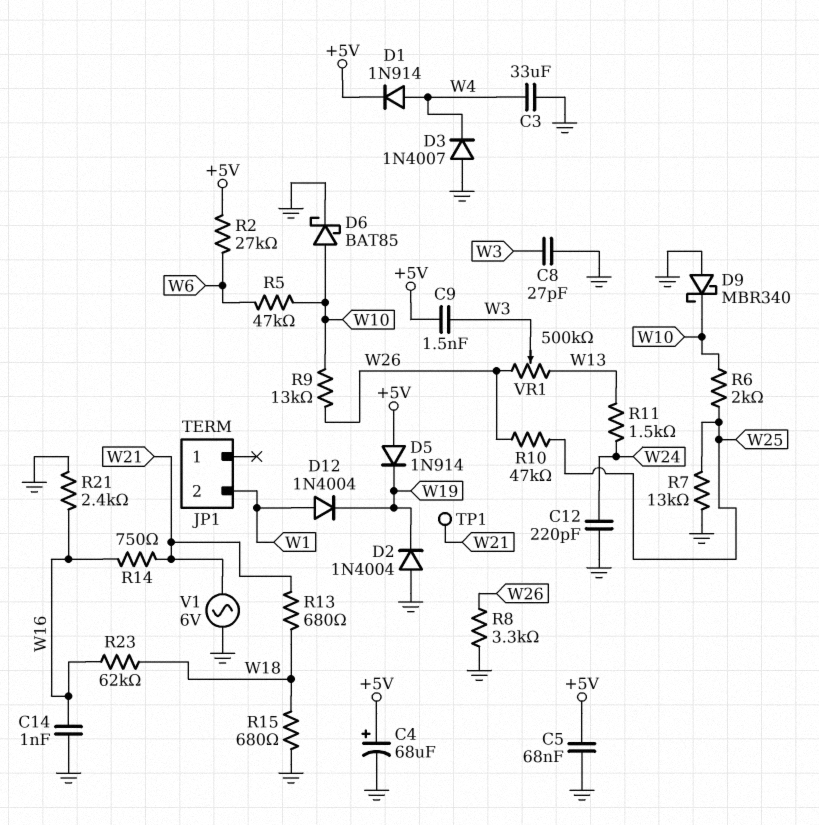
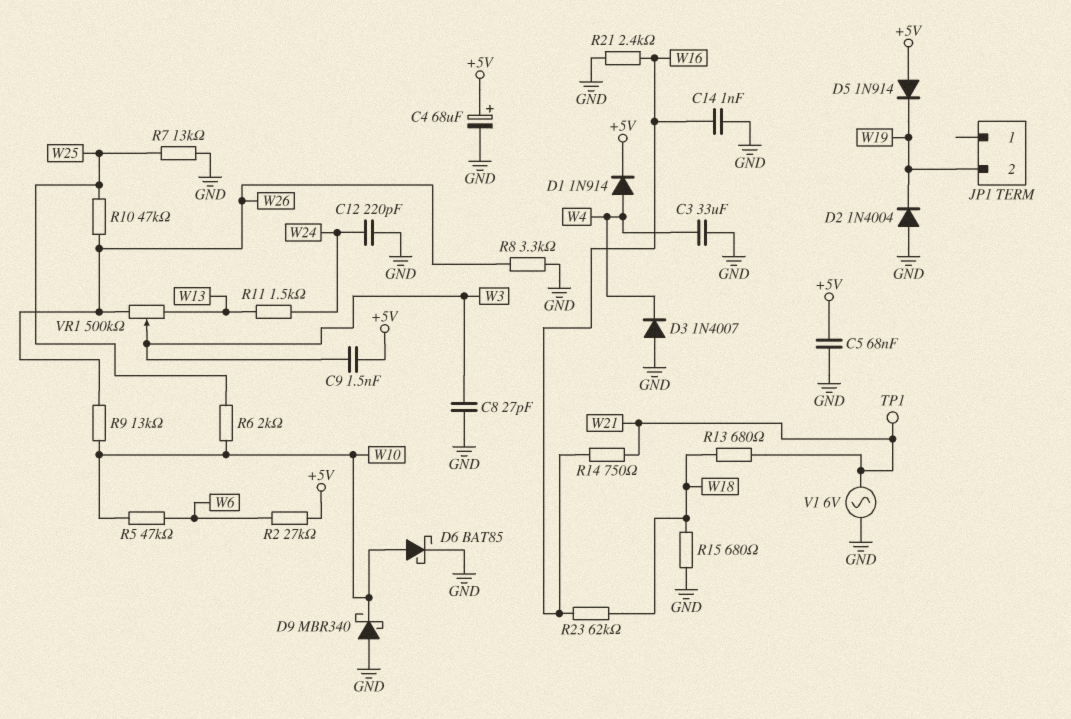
D12: diode 1N4004 (A W1, K W19) -> none
JP1 pin 2: W1 -> W19

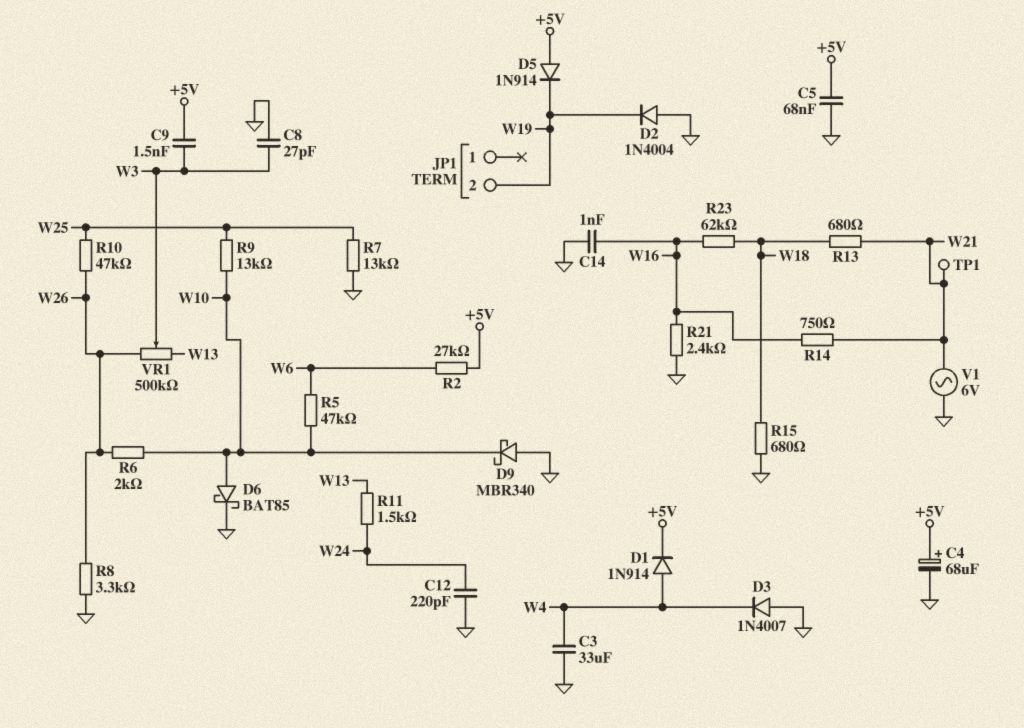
R6: 2k (W10, W25) -> 2k (W10, W26)
R9: 13k (W10, W26) -> 13k (W10, W25)

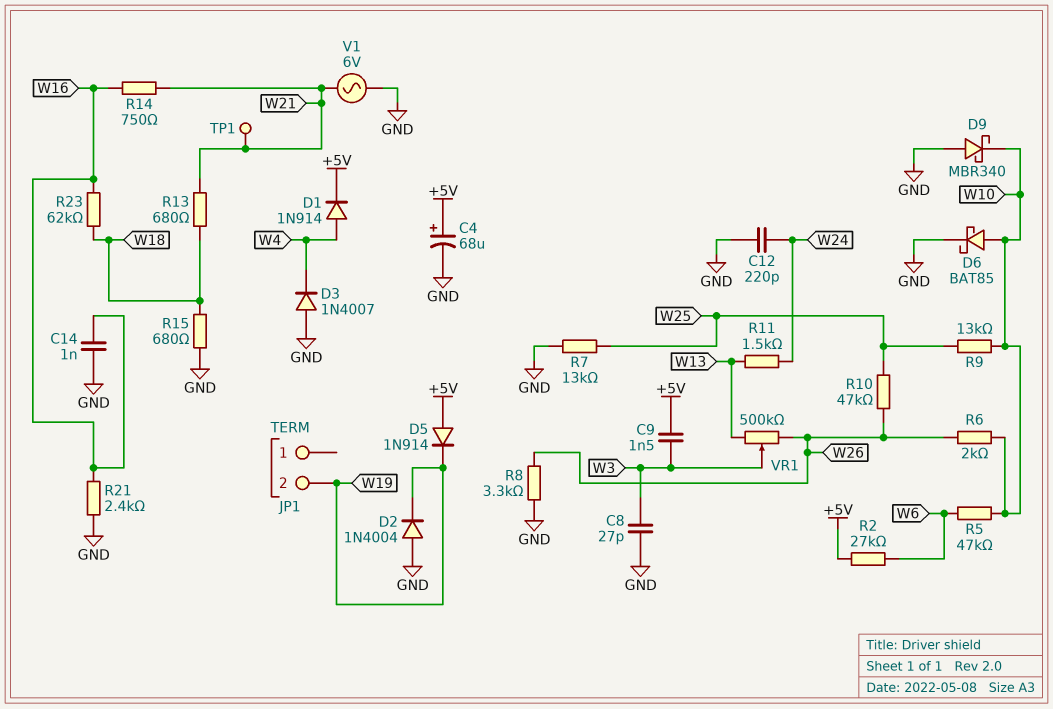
C3: 33uF (GND, W4) -> none
C5: 68nF (+5V, GND) -> none

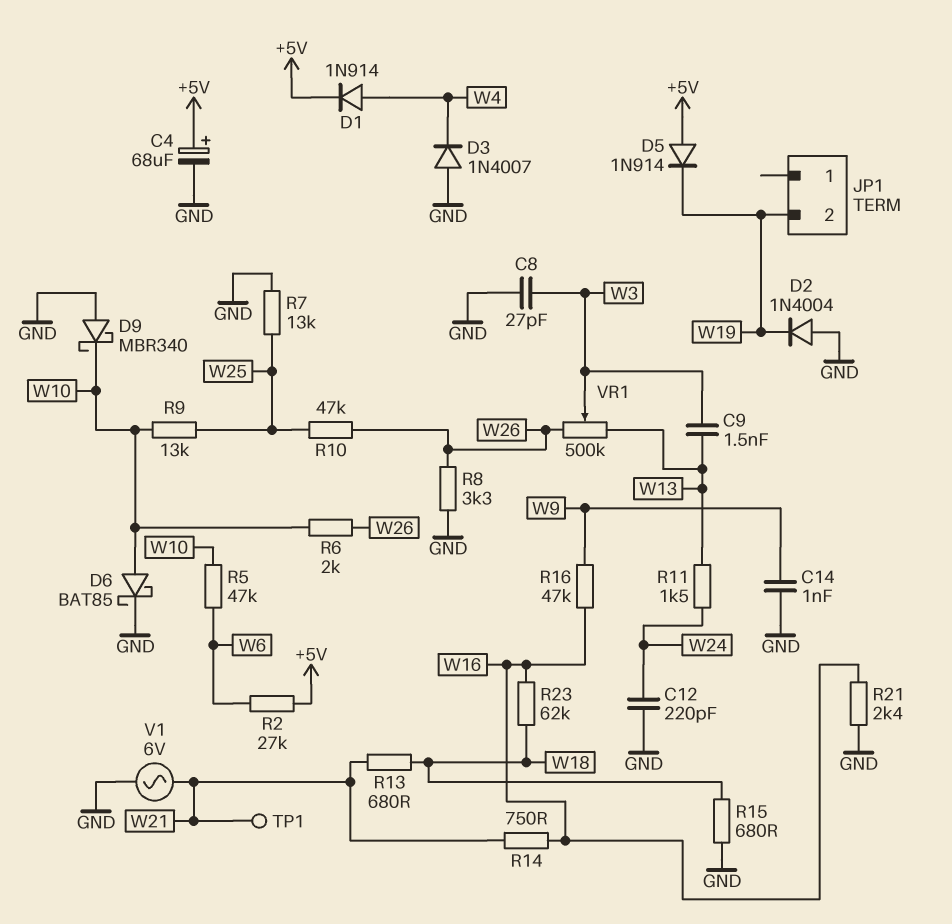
C9: 1.5nF (+5V, W3) -> 1.5nF (W3, W13)
C14: 1nF (GND, W16) -> 1nF (GND, W9)
R16: none -> 47k (W9, W16)

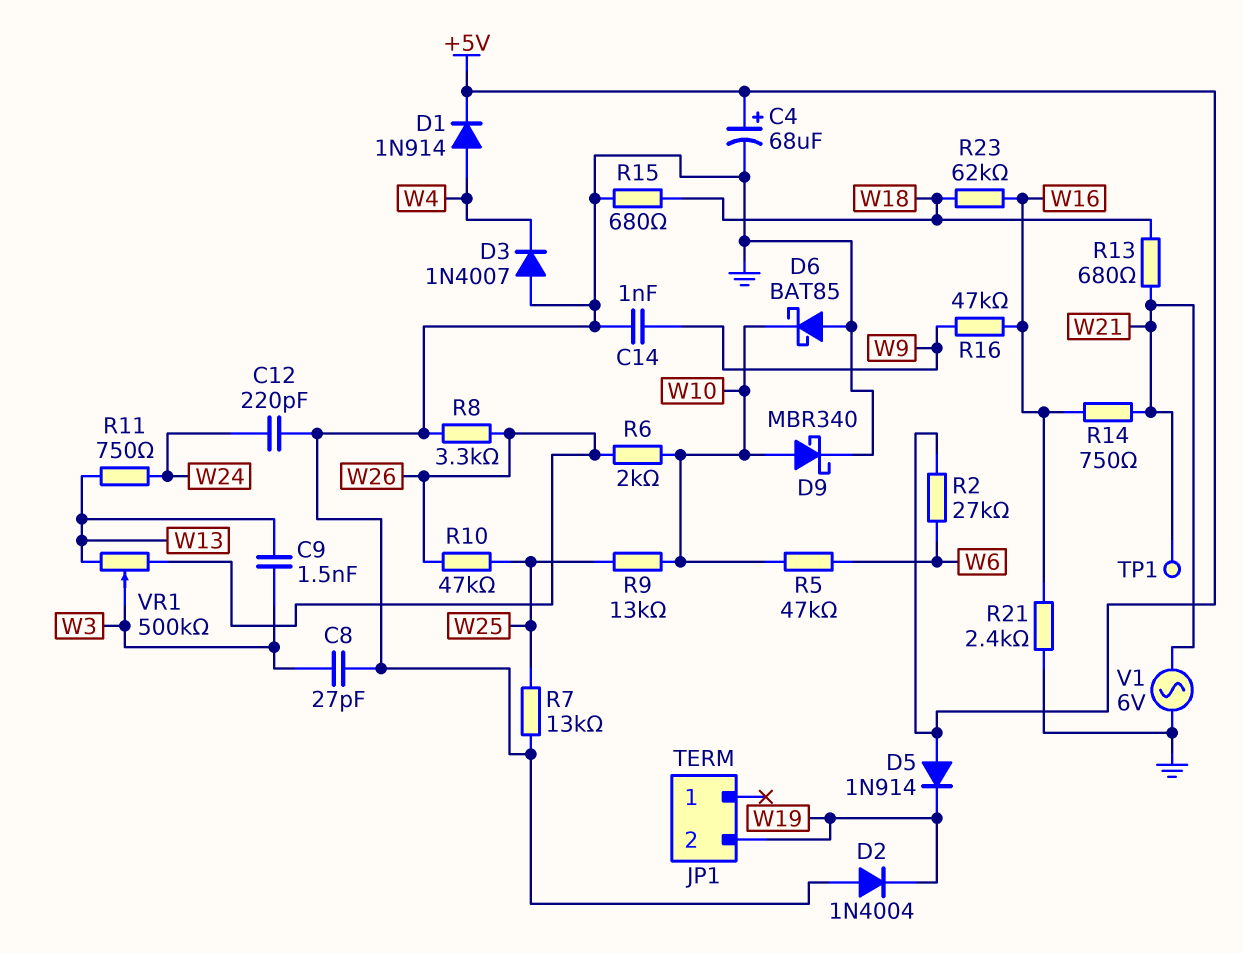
D6: schottky BAT85 (A W10, K GND) -> schottky BAT85 (A GND, K W10)
D9: schottky MBR340 (A GND, K W10) -> schottky MBR340 (A W10, K GND)
R11: 1.5k (W13, W24) -> 750 (W13, W24)

